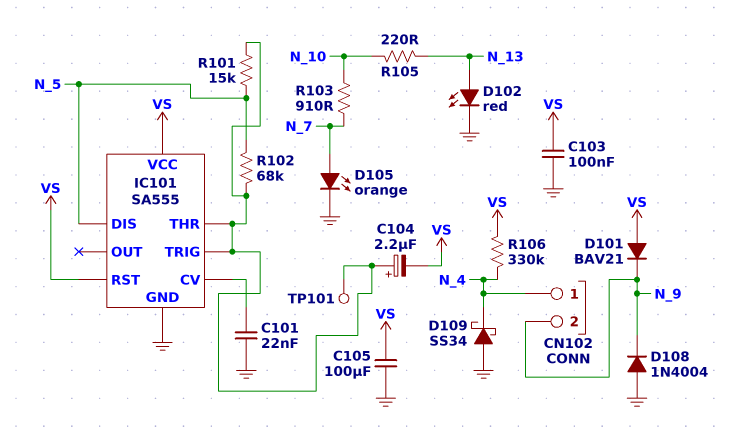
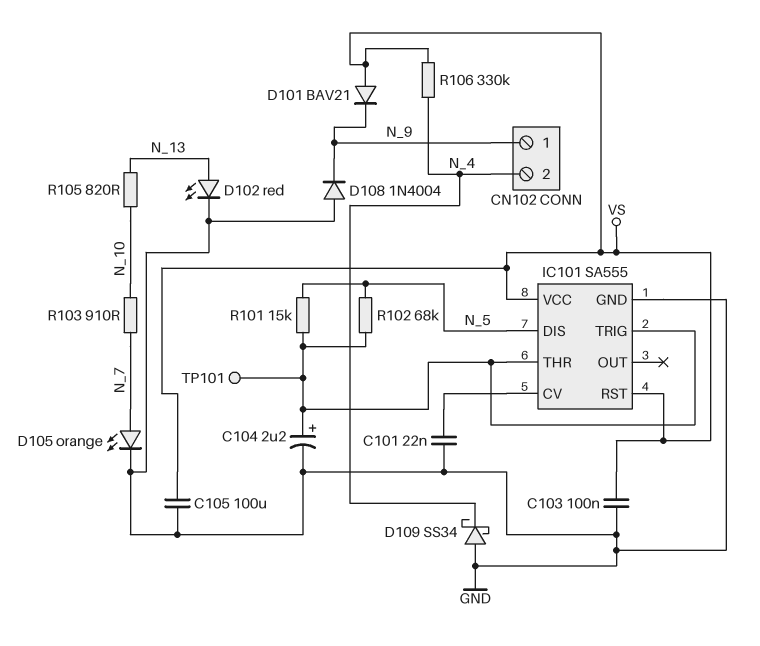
C104: 2.2uF (plus IC101/THR, minus VS) -> 2.2uF (plus IC101/THR, minus GND)
CN102 pin 1: N_4 -> N_9
CN102 pin 2: N_9 -> N_4
R105: 220 (N_10, N_13) -> 820 (N_10, N_13)

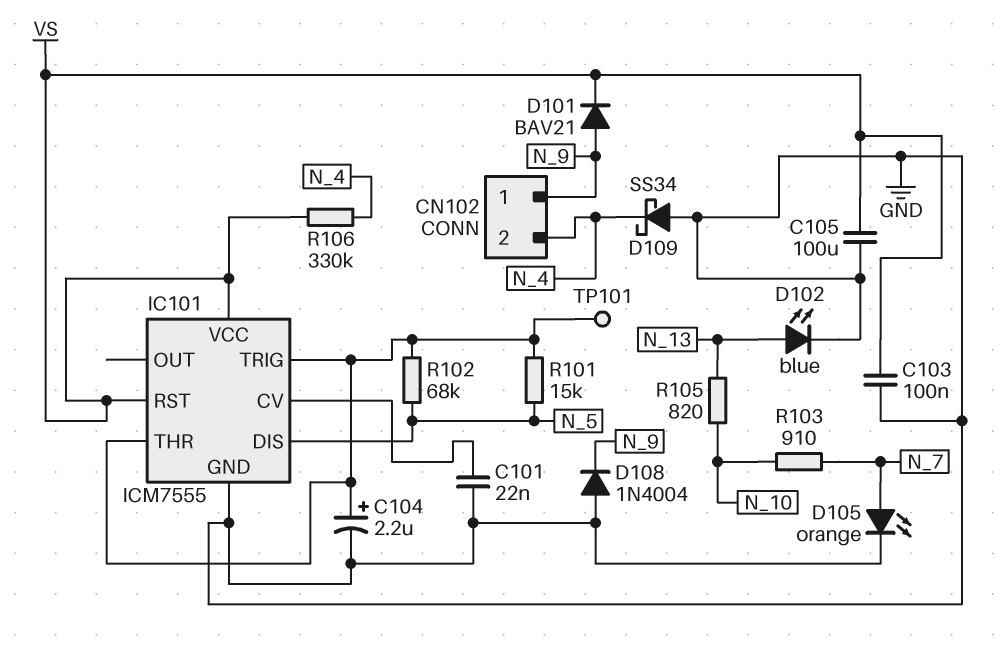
D101: diode BAV21 (A VS, K N_9) -> diode BAV21 (A N_9, K VS)
D102: LED red (A N_13, K GND) -> LED blue (A N_13, K GND)
IC101: SA555 -> ICM7555

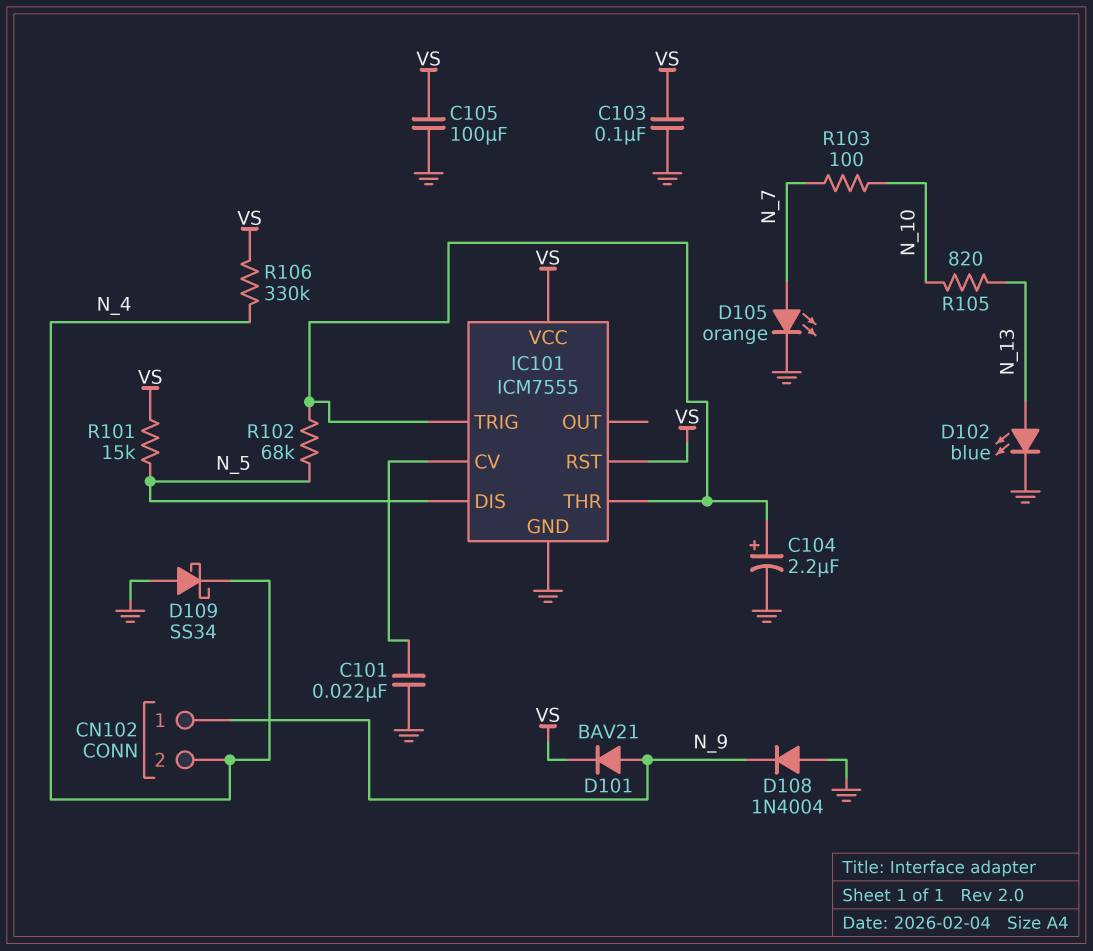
R101: 15k (IC101/THR, N_5) -> 15k (N_5, VS)
R103: 910 (N_7, N_10) -> 100 (N_7, N_10)
TP101: test point (IC101/THR) -> none

